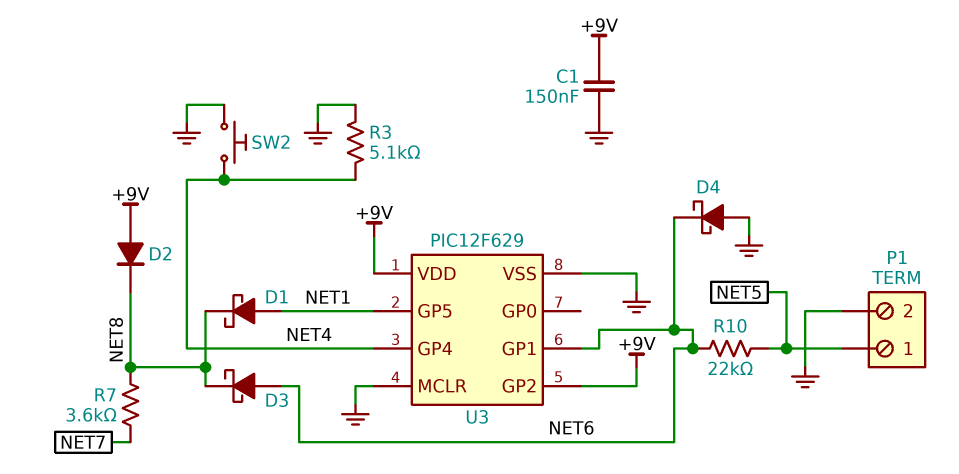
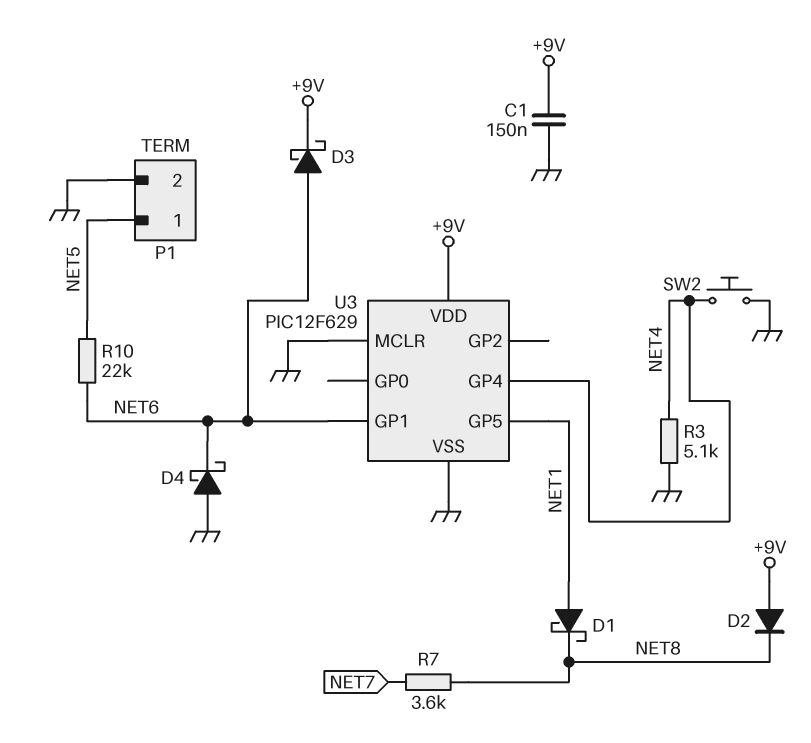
D3: schottky (A NET6, K NET8) -> schottky (A NET6, K +9V)
U3 pin GP2: +9V -> none

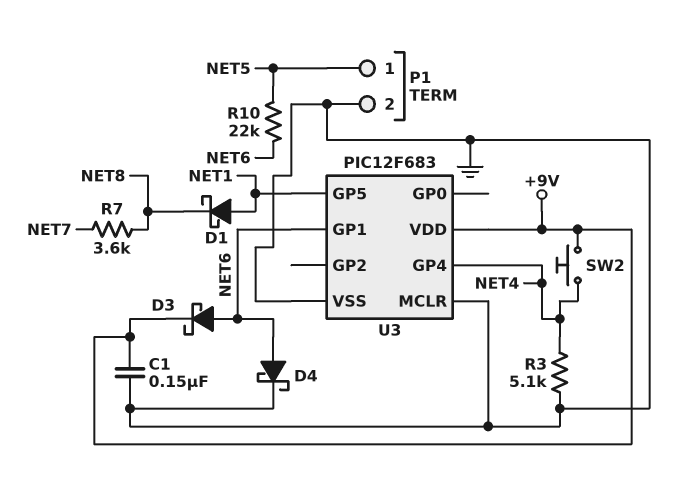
D2: diode (A +9V, K NET8) -> none
D4: schottky (A GND, K NET6) -> schottky (A NET6, K GND)
SW2: button (GND, NET4) -> button (+9V, NET4)
U3: PIC12F629 -> PIC12F683

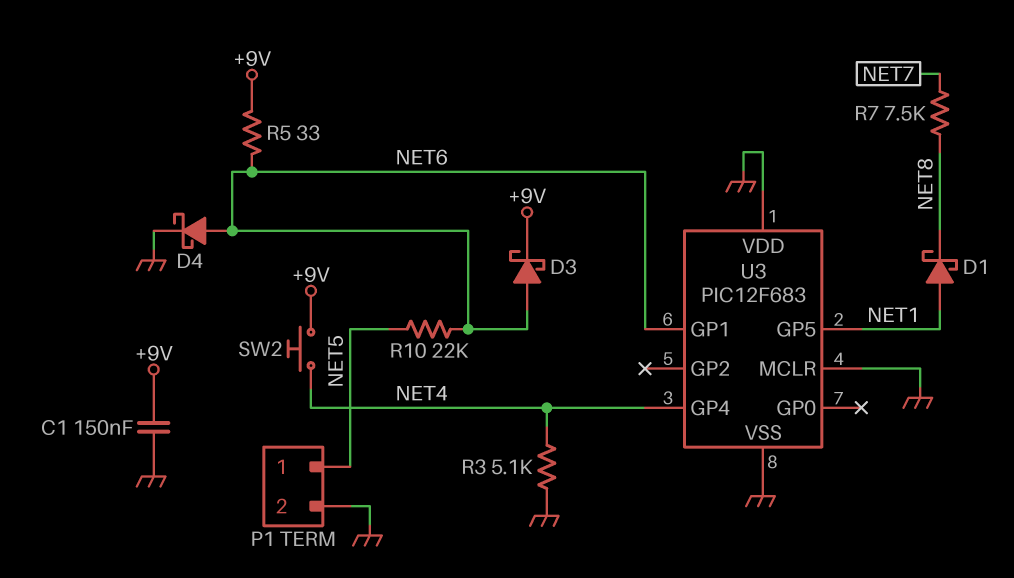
R5: none -> 33 (+9V, NET6)
R7: 3.6k (NET7, NET8) -> 7.5k (NET7, NET8)
U3 pin VDD: +9V -> GND

